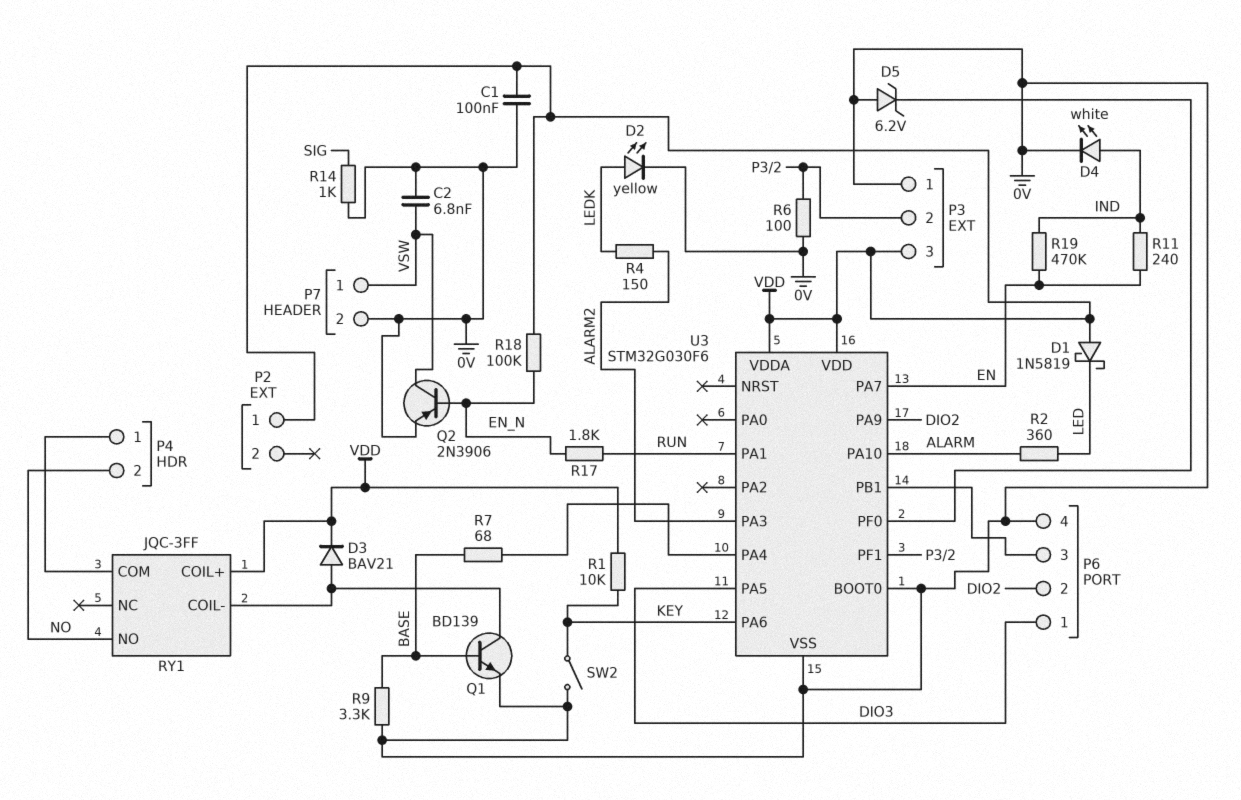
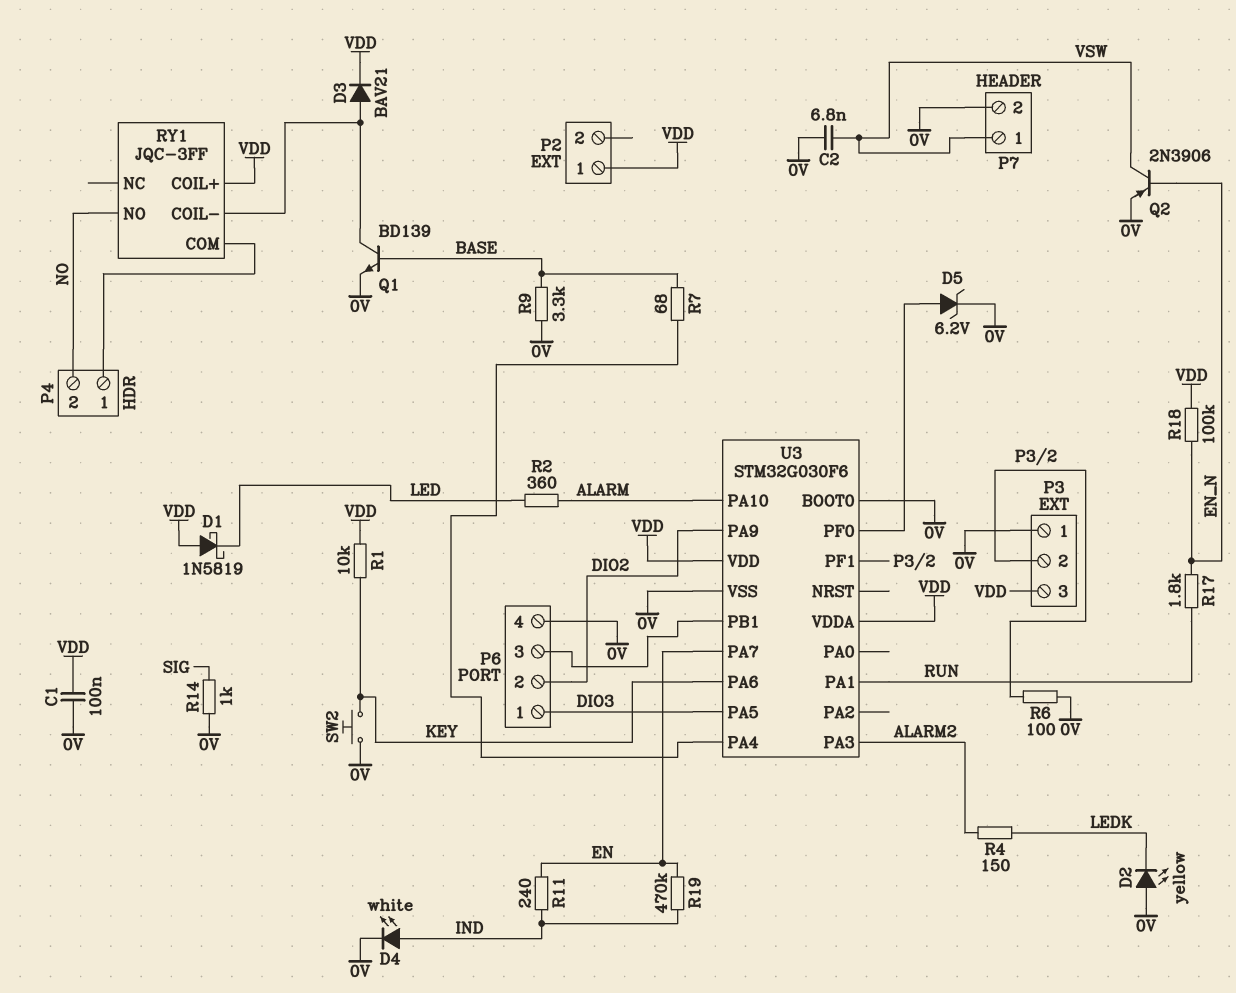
D2: LED yellow (A LEDK, K 0V) -> LED yellow (A 0V, K LEDK)
D5: zener 6.2V (A 0V, K U3/PF0) -> zener 6.2V (A U3/PF0, K 0V)
SW2: switch (0V, KEY) -> button (0V, KEY)

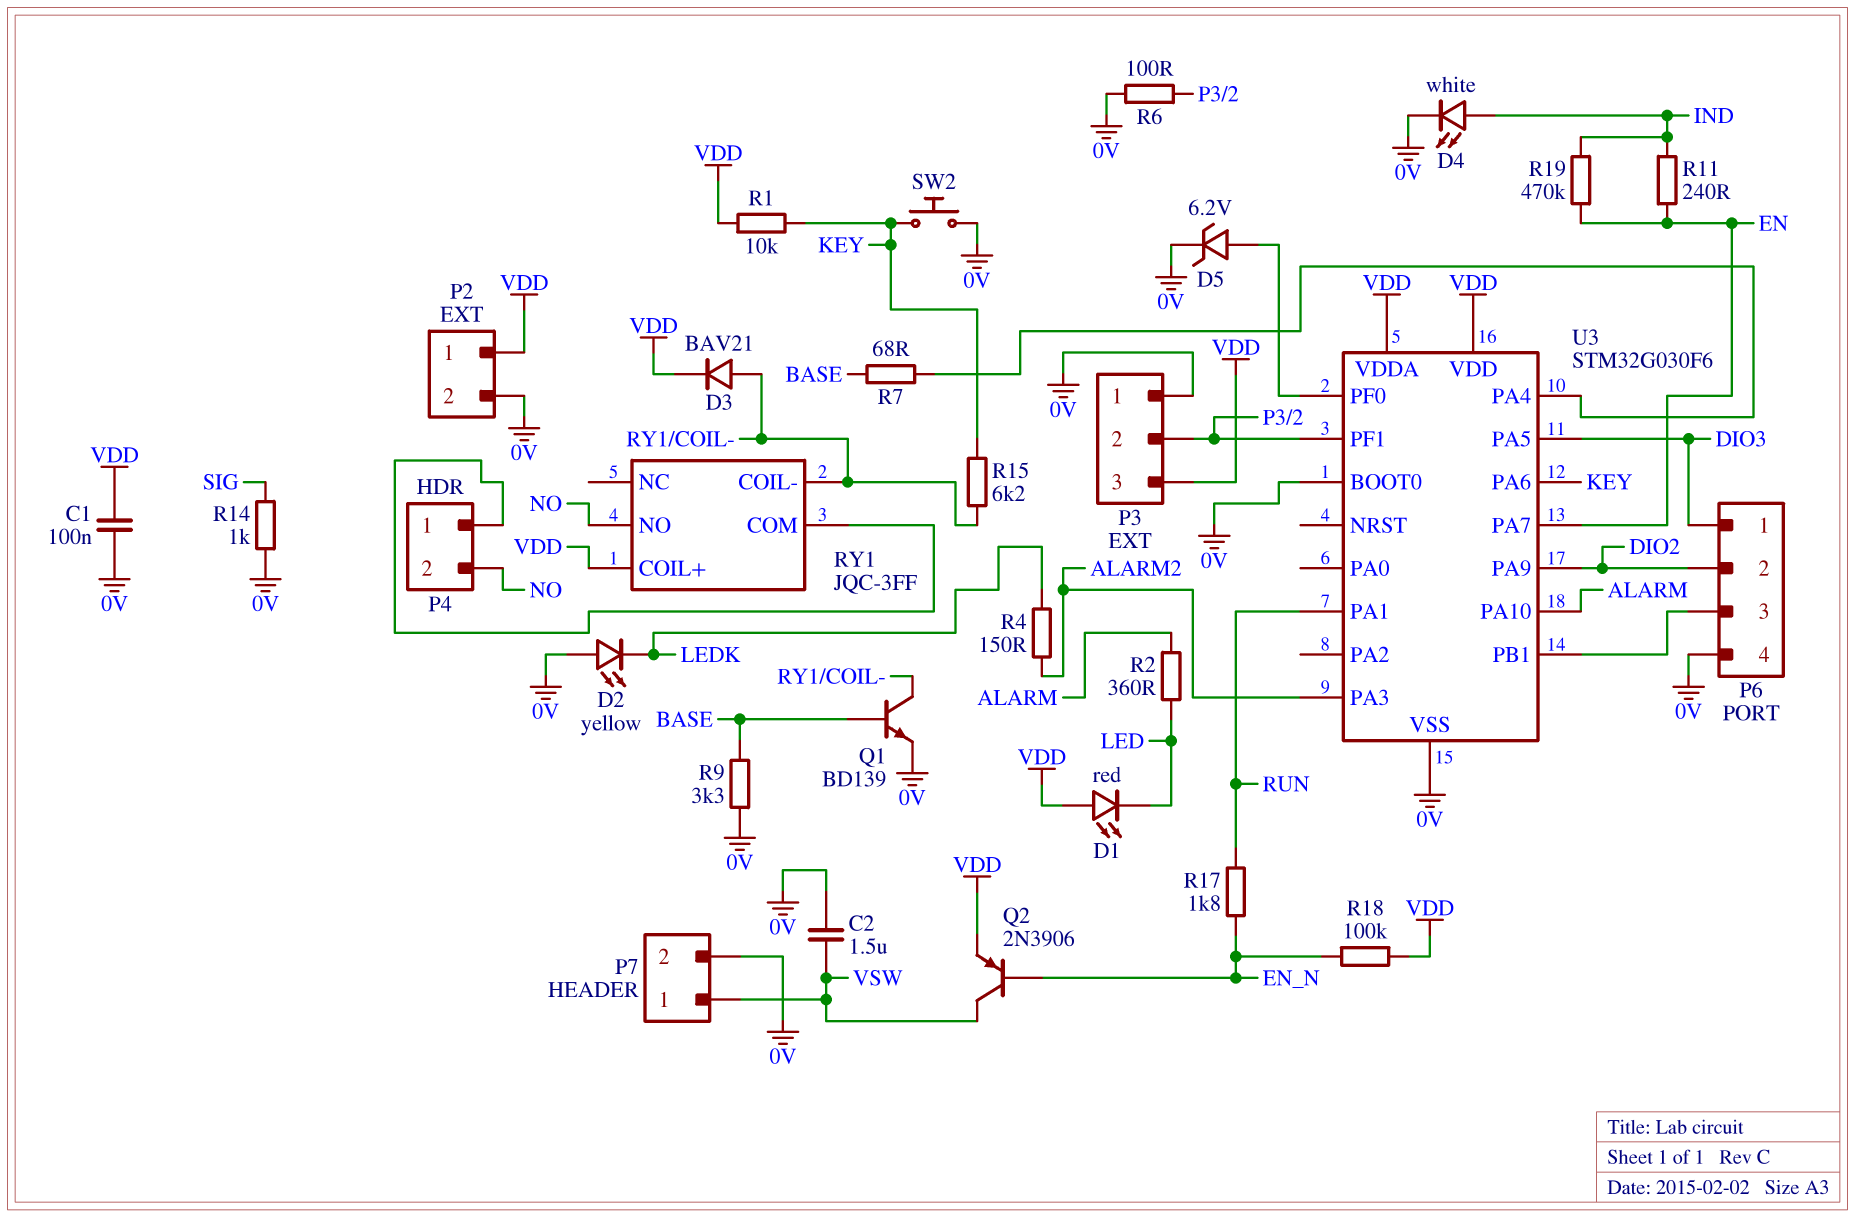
C2: 6.8nF (0V, VSW) -> 1.5uF (0V, VSW)
D1: schottky 1N5819 (A VDD, K LED) -> LED red (A VDD, K LED)
P2 pin 2: none -> 0V
Q2: PNP 2N3906 (B EN_N, C VSW, E 0V) -> PNP 2N3906 (B EN_N, C VSW, E VDD)
R15: none -> 6.2k (KEY, RY1/COIL-)

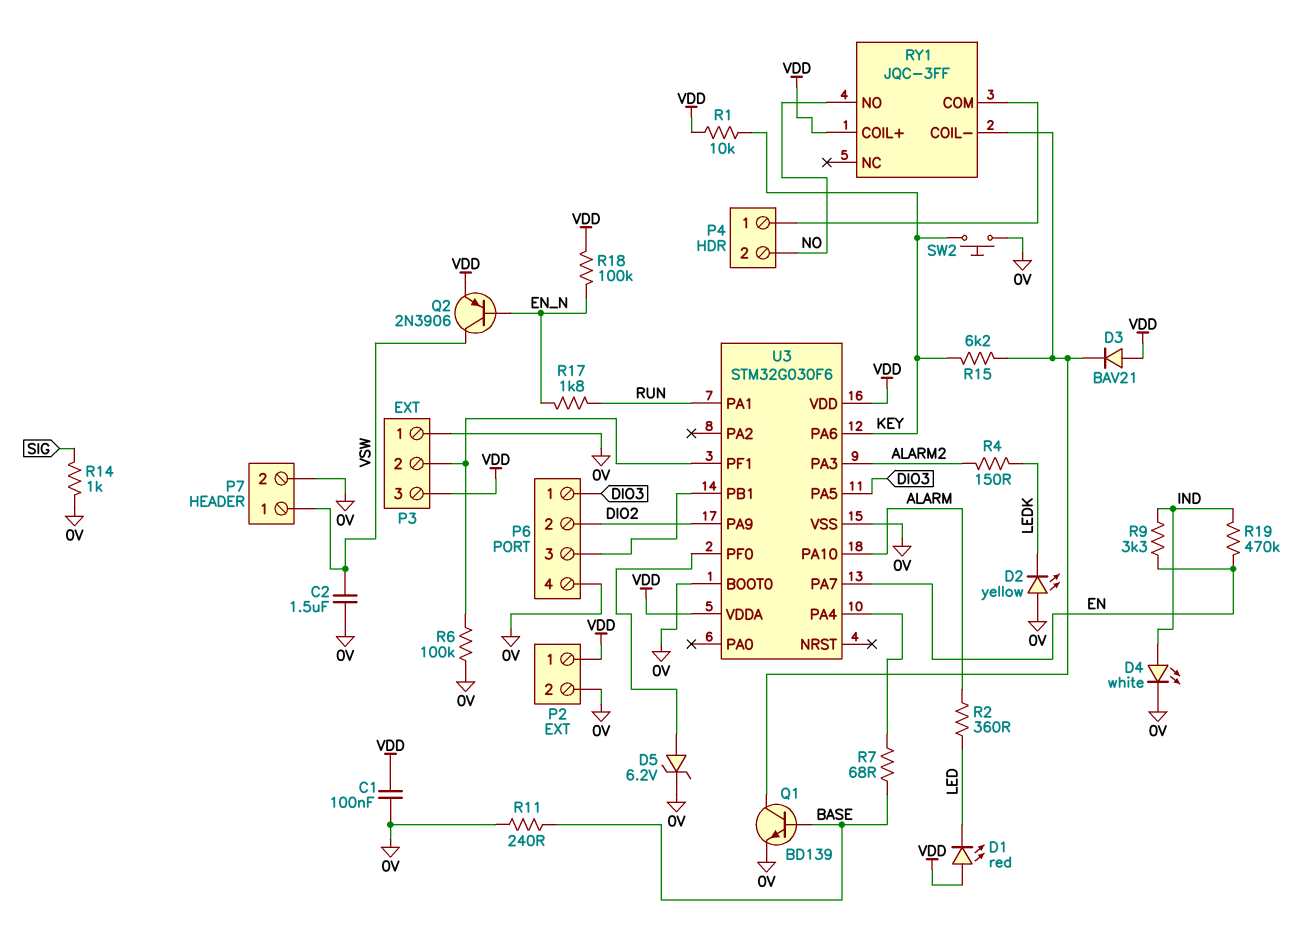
D3: diode BAV21 (A RY1/COIL-, K VDD) -> diode BAV21 (A VDD, K RY1/COIL-)
R6: 100 (0V, P3/2) -> 100k (0V, P3/2)
R9: 3.3k (0V, BASE) -> 3.3k (EN, IND)
R11: 240 (EN, IND) -> 240 (0V, BASE)

